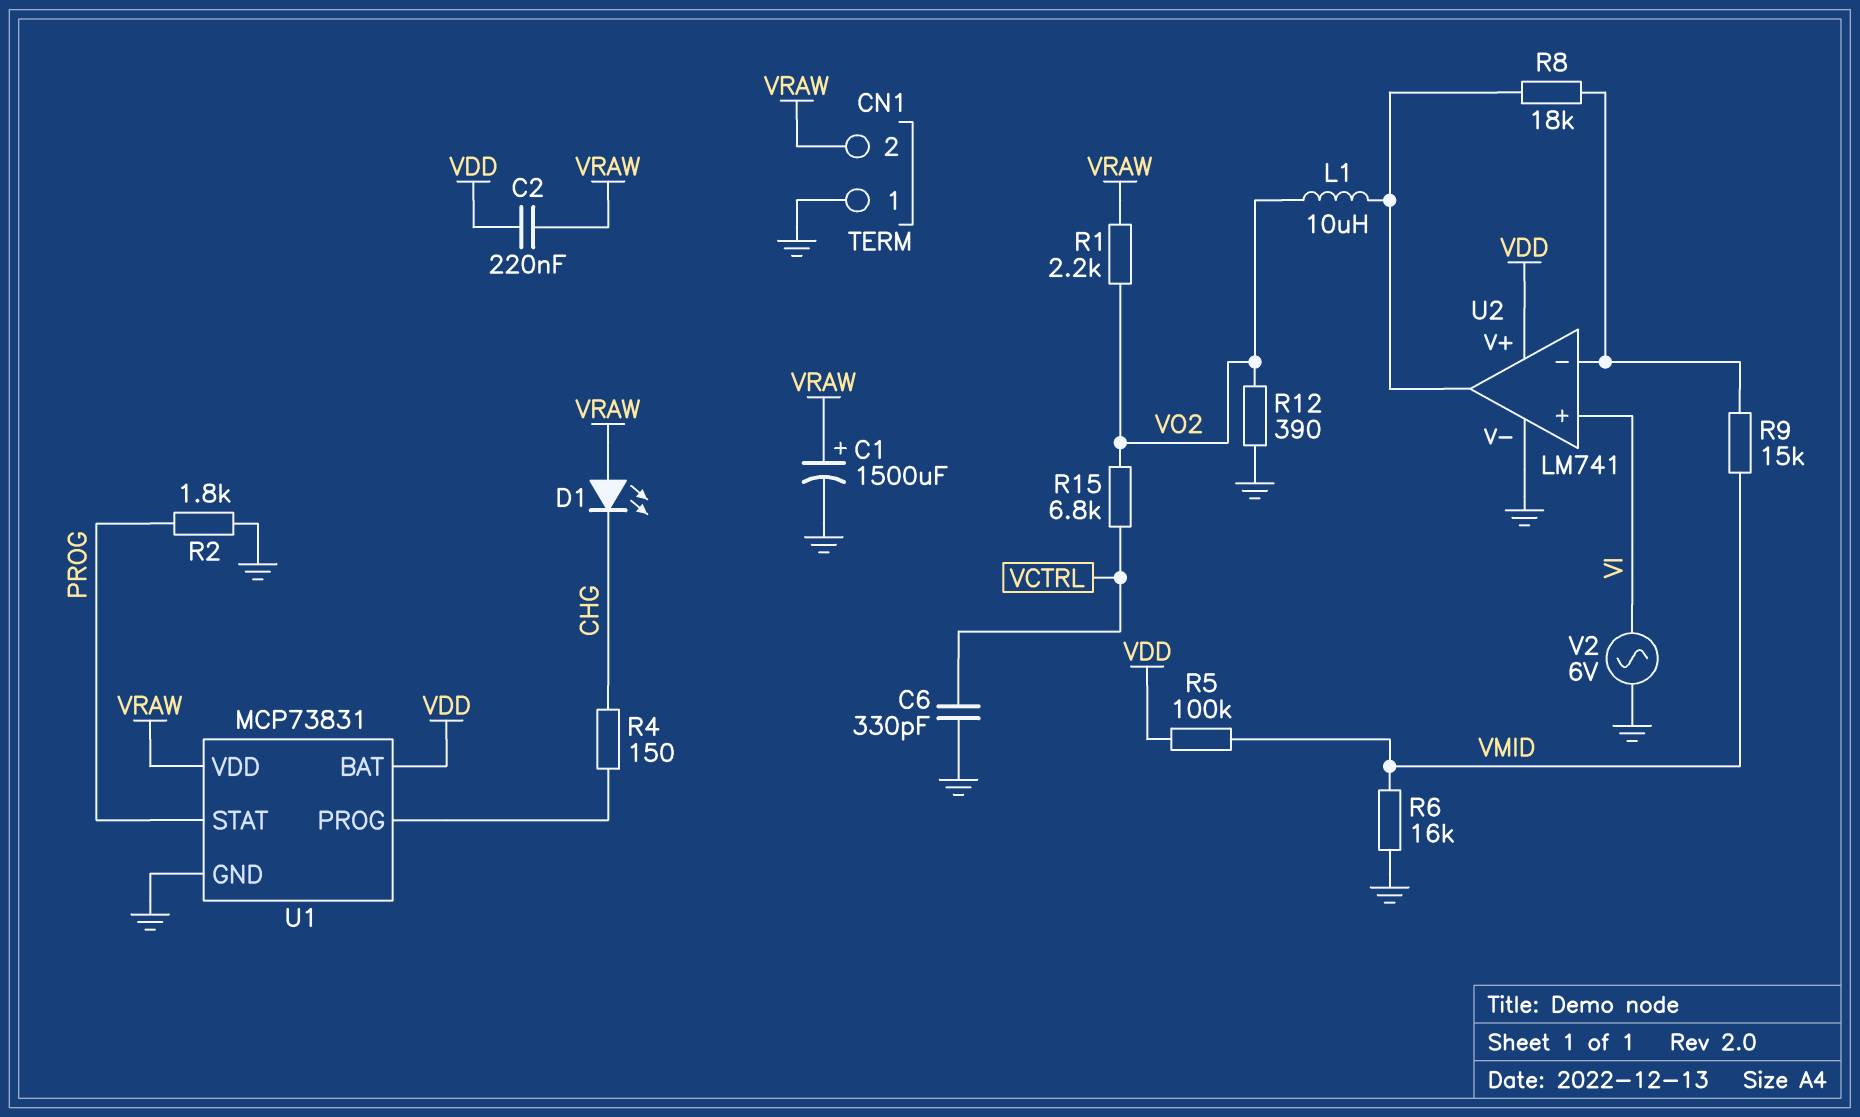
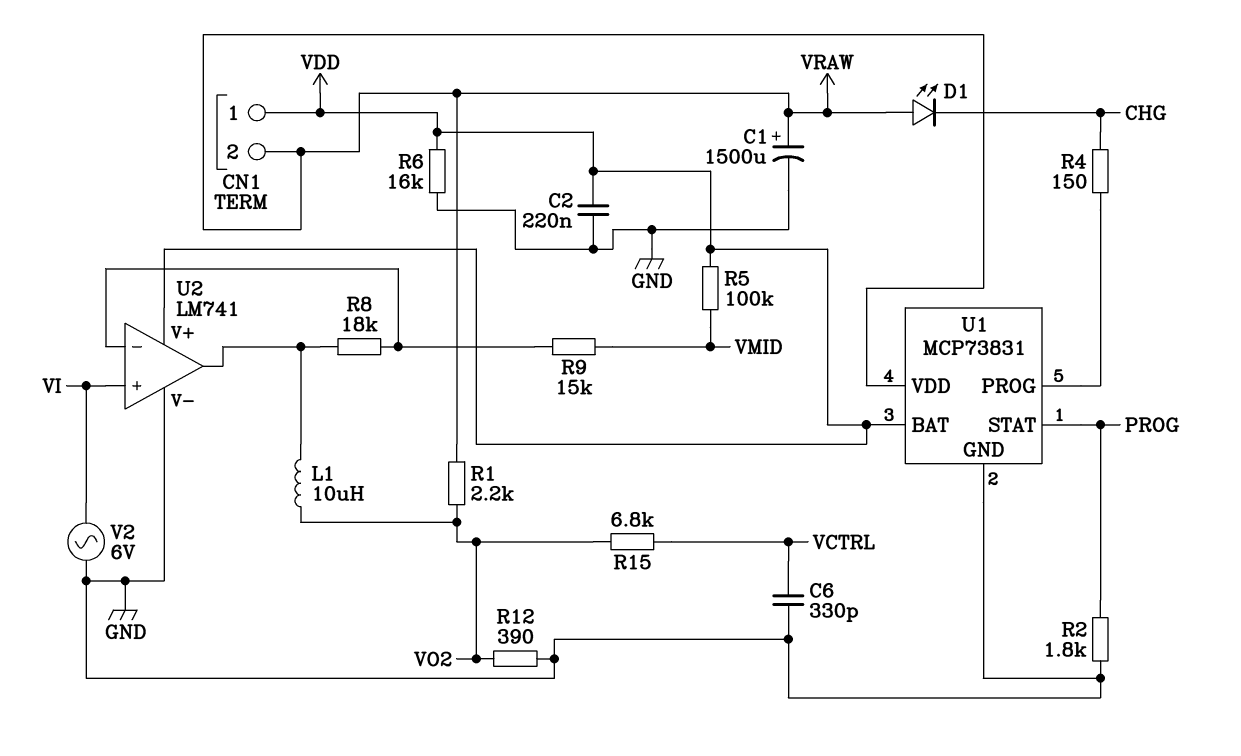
C2: 220nF (VDD, VRAW) -> 220nF (GND, VDD)
CN1 pin 1: GND -> VDD
R6: 16k (GND, VMID) -> 16k (GND, VDD)

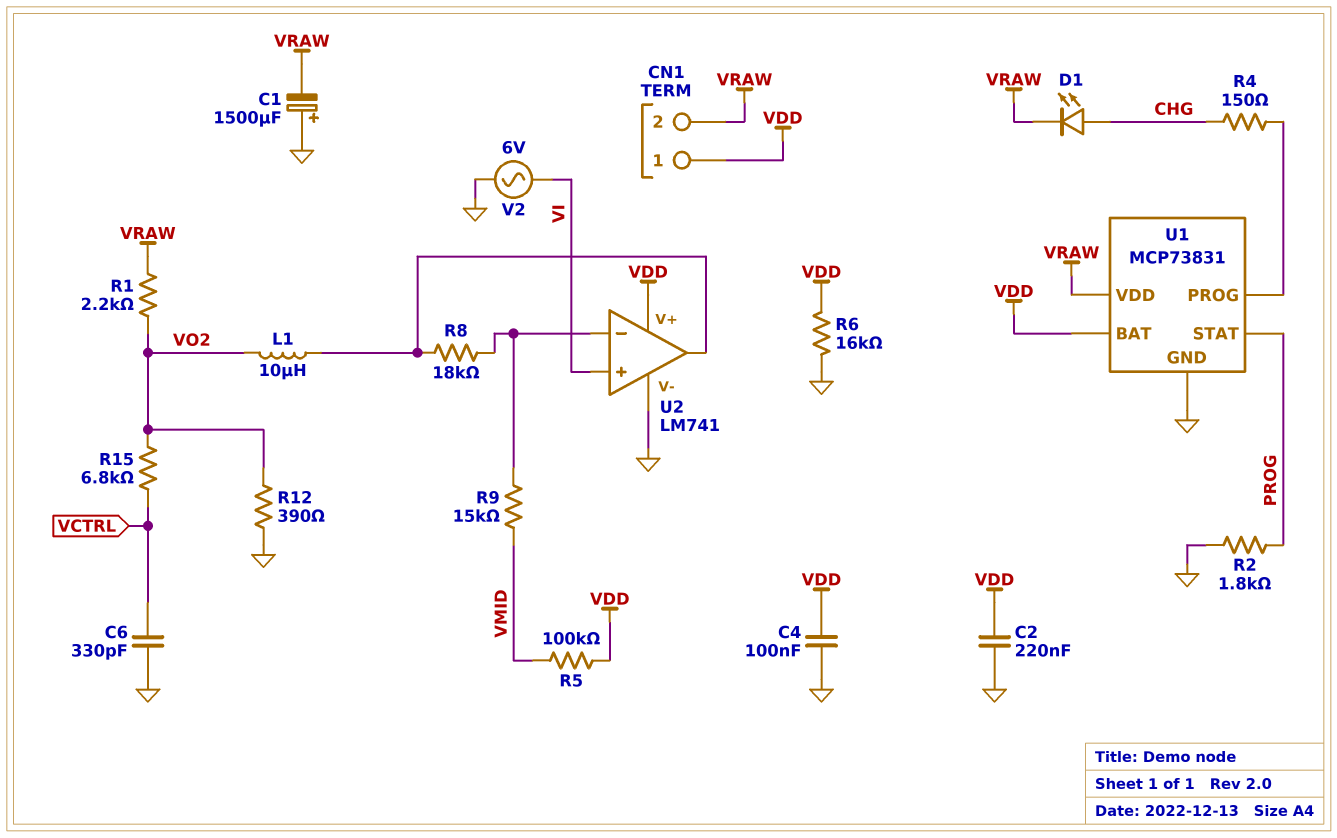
C1: 1500uF (plus VRAW, minus GND) -> 1500uF (plus GND, minus VRAW)
C4: none -> 100nF (GND, VDD)
D1: LED (A VRAW, K CHG) -> LED (A CHG, K VRAW)

